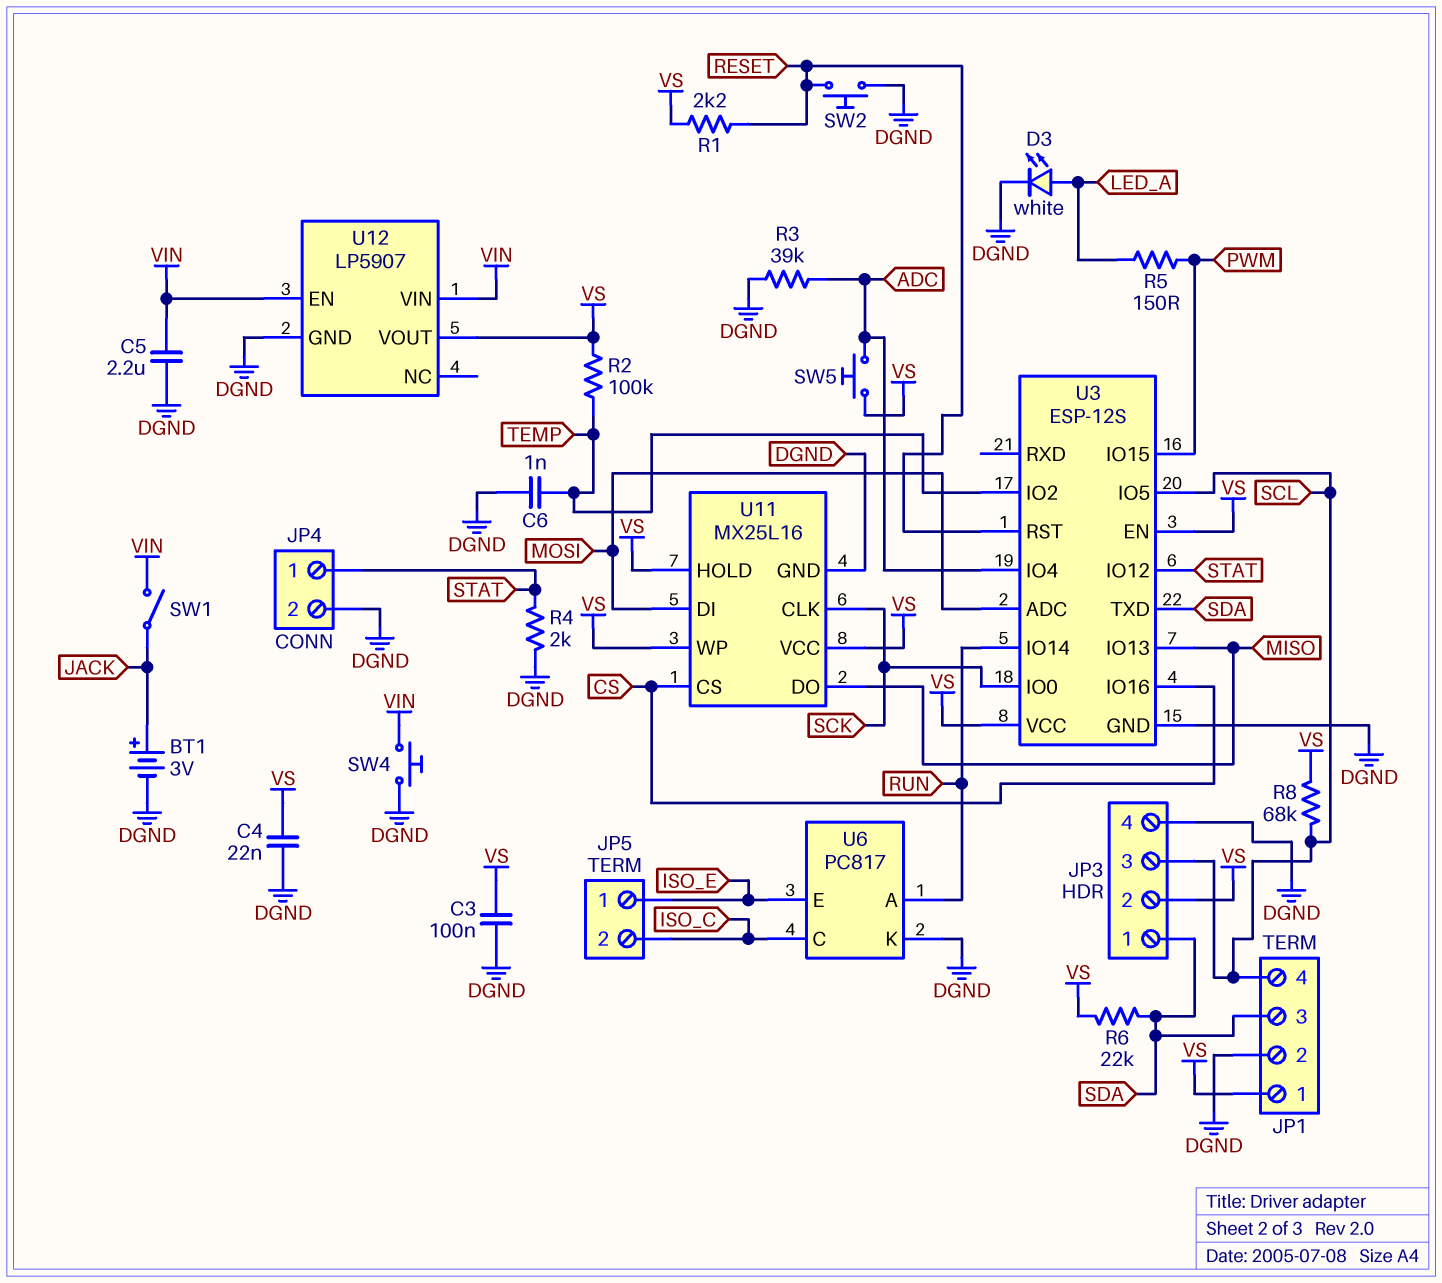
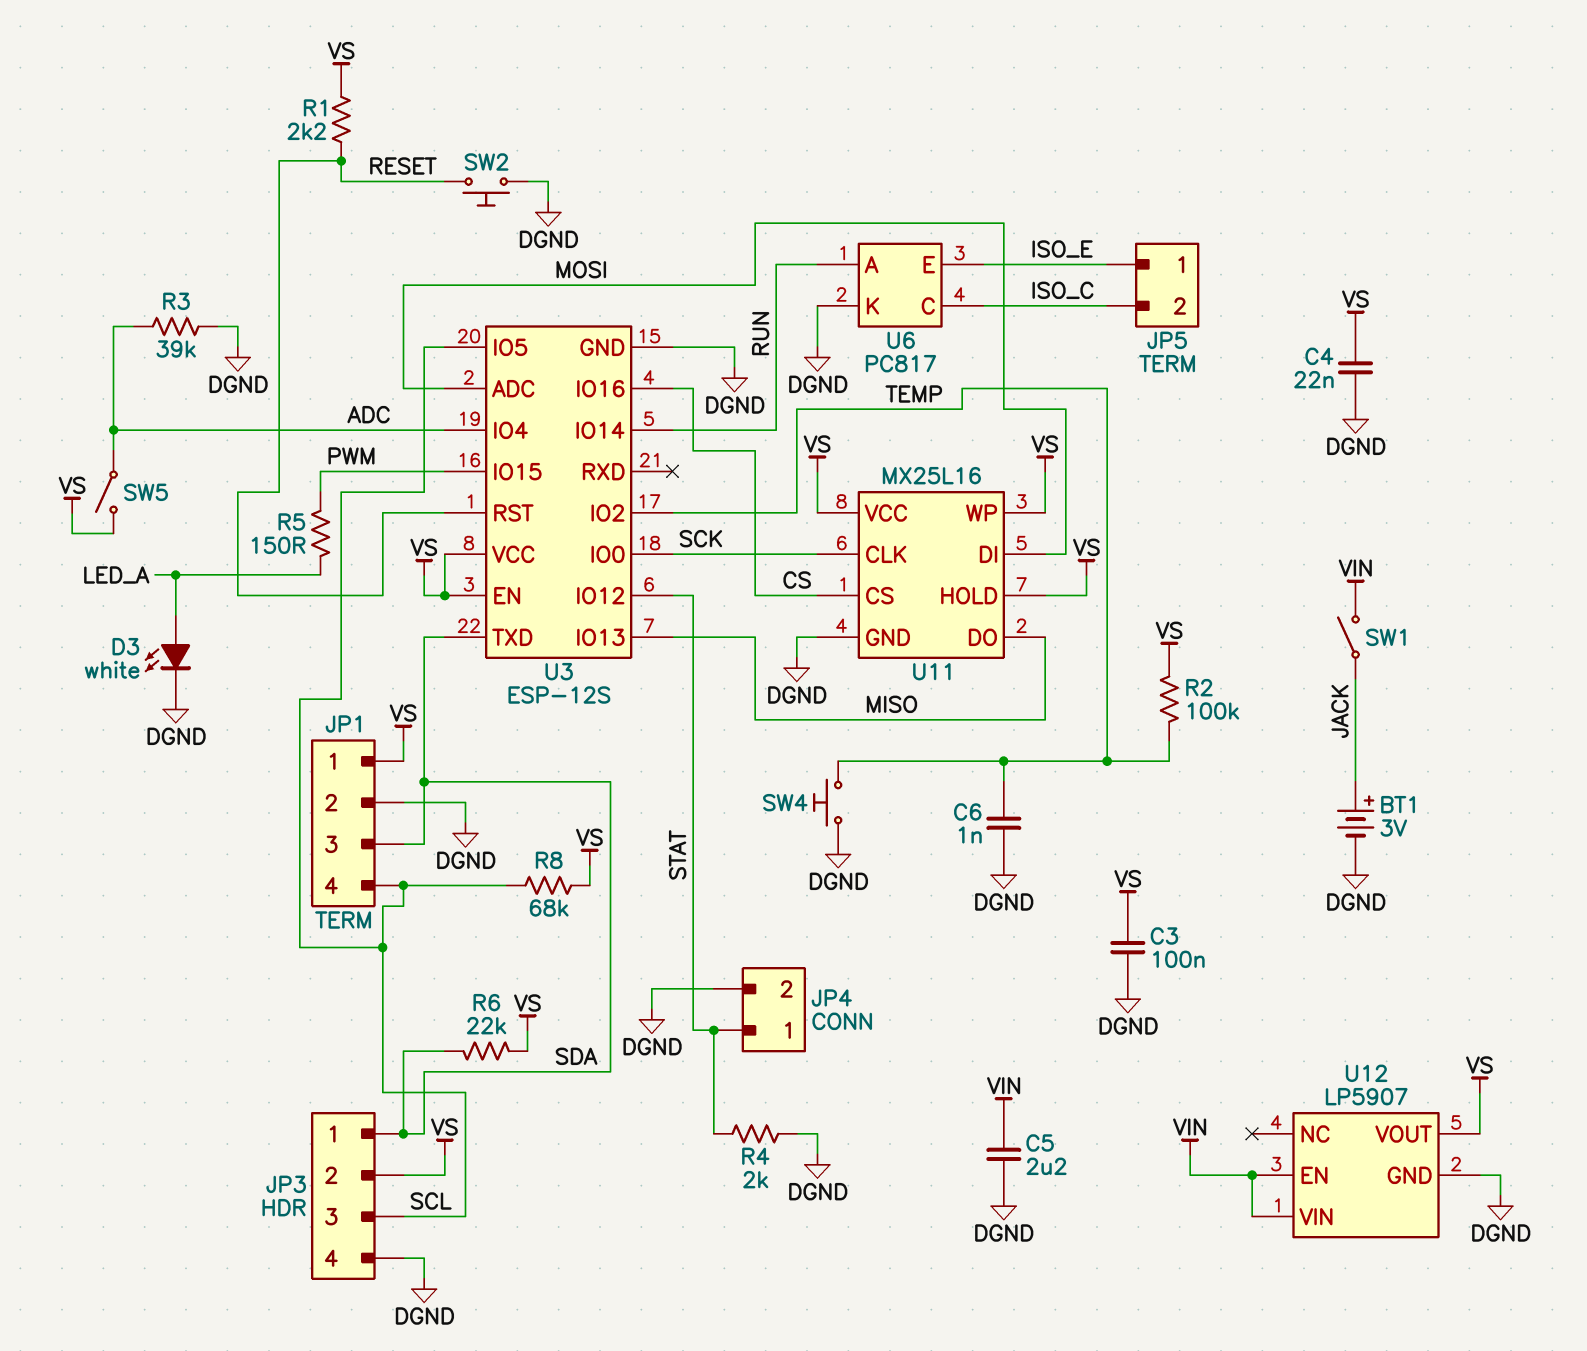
SW4: button (DGND, VIN) -> button (DGND, TEMP)
SW5: button (ADC, VS) -> switch (ADC, VS)

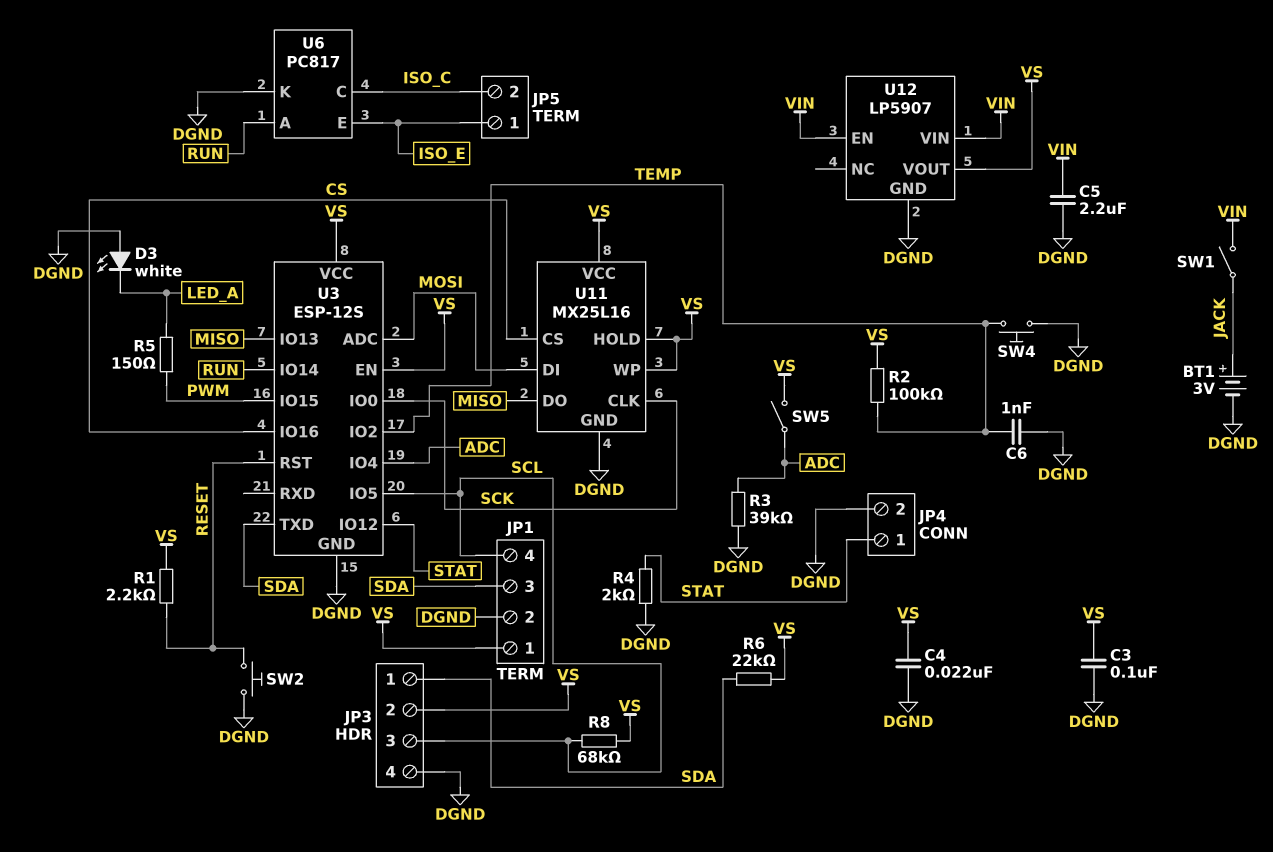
D3: LED white (A LED_A, K DGND) -> LED white (A DGND, K LED_A)

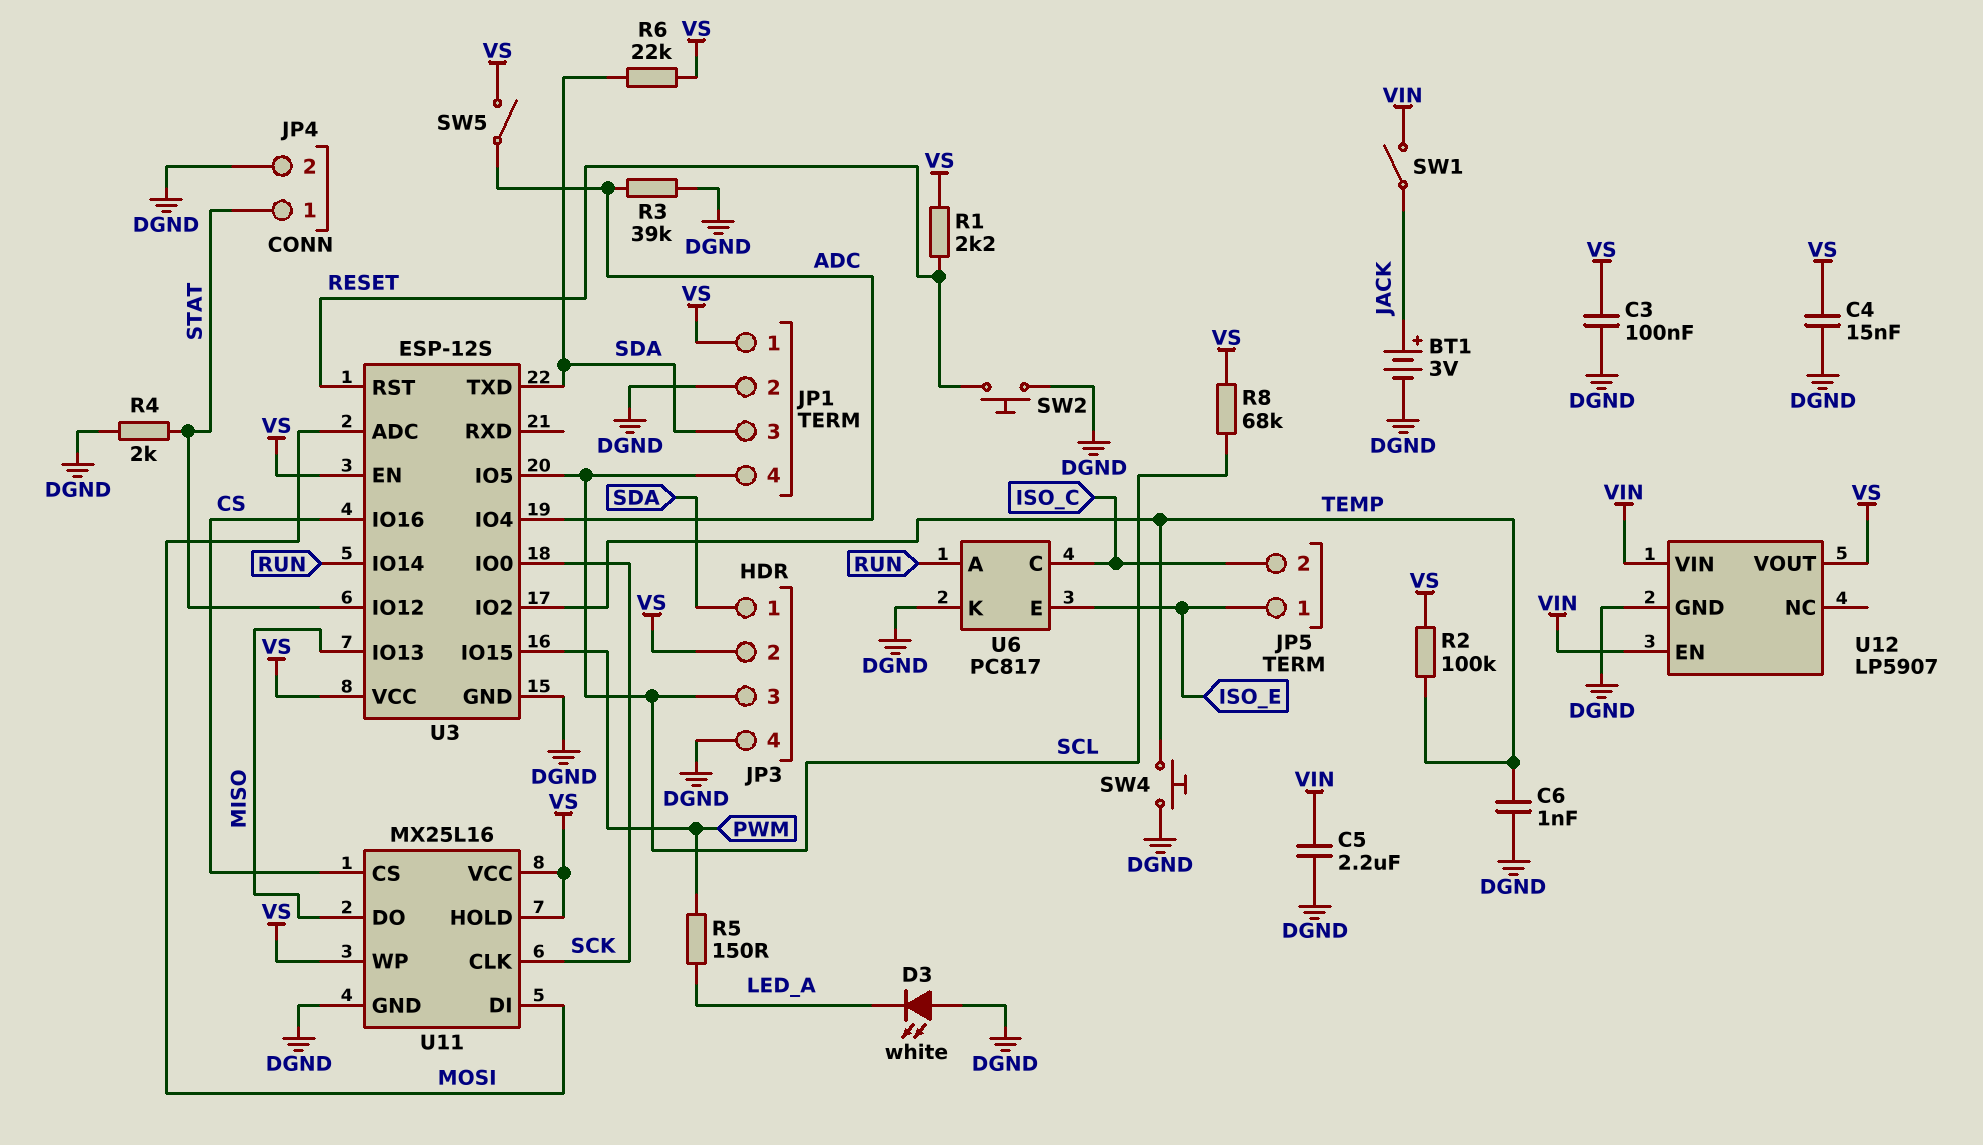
C4: 22nF (DGND, VS) -> 15nF (DGND, VS)

